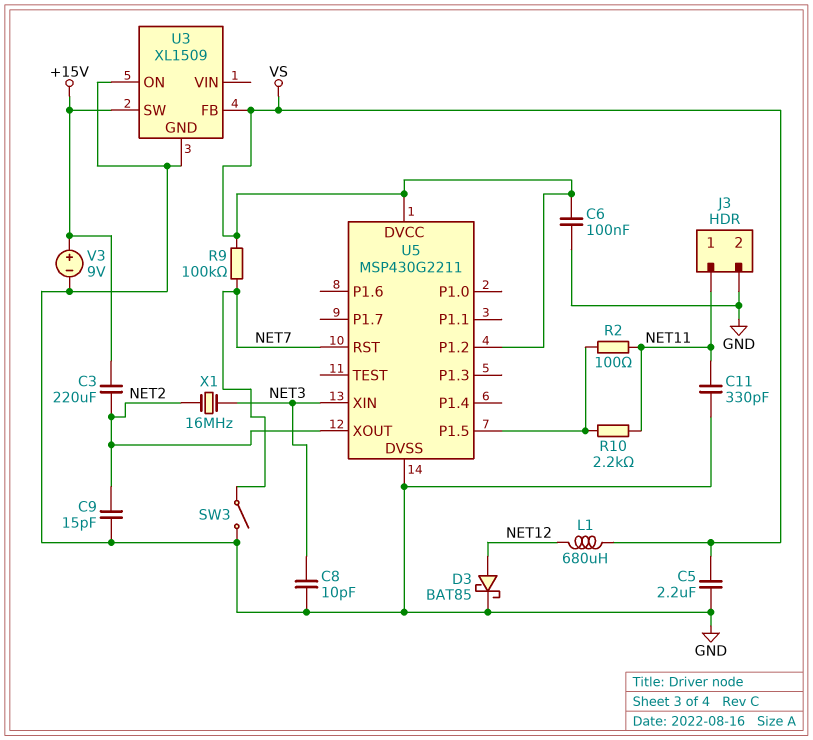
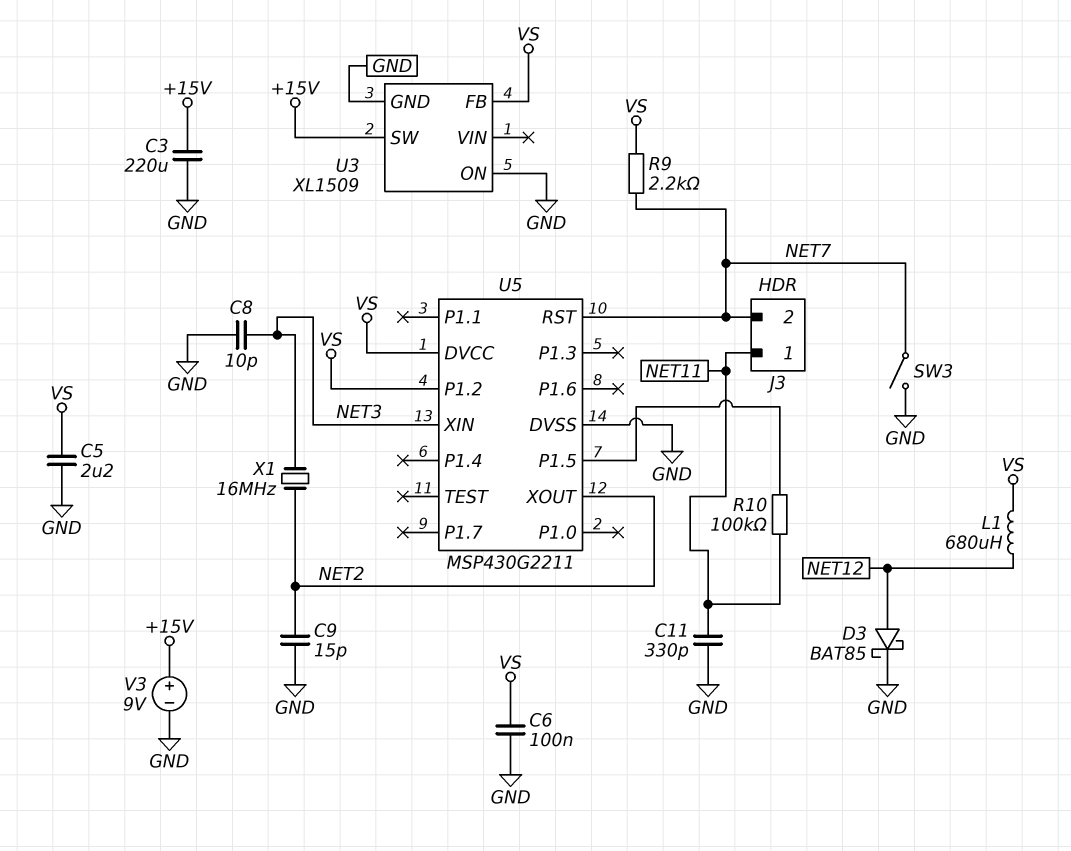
C3: 220uF (+15V, NET2) -> 220uF (+15V, GND)
J3 pin 2: GND -> NET7
R2: 100 (NET11, U5/P1.5) -> none
R9: 100k (NET7, VS) -> 2.2k (NET7, VS)
R10: 2.2k (NET11, U5/P1.5) -> 100k (NET11, U5/P1.5)

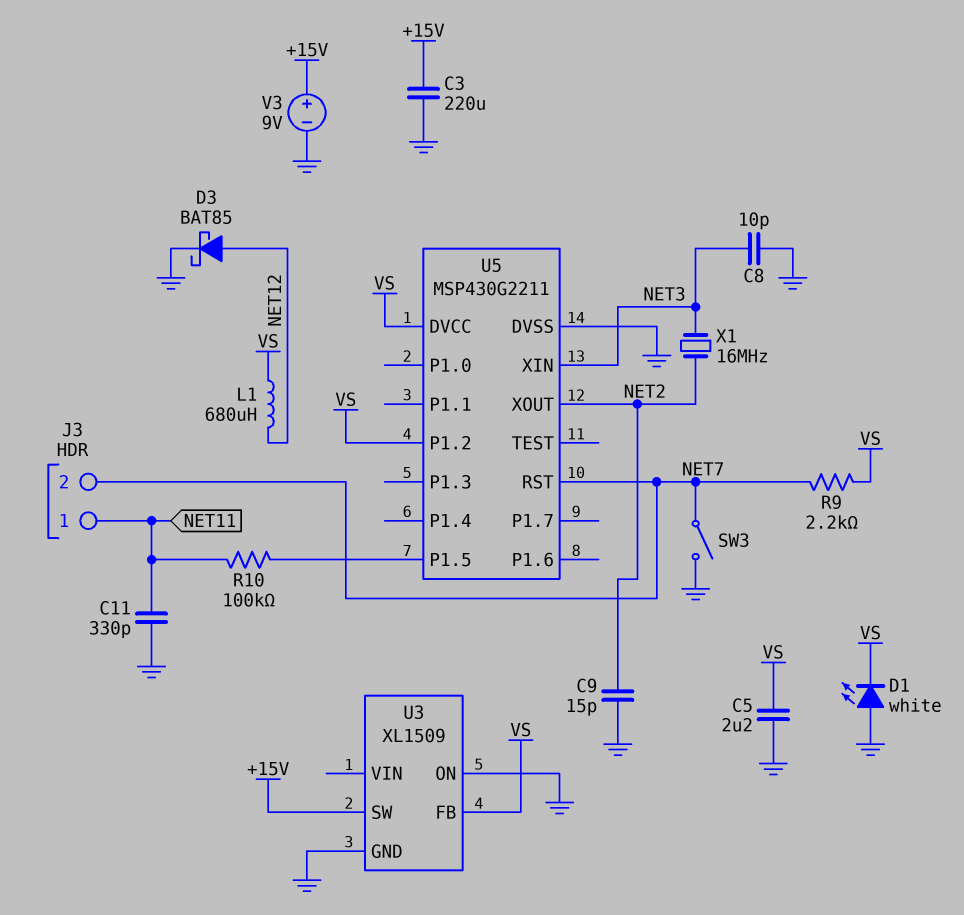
C6: 100nF (GND, VS) -> none
D1: none -> LED white (A GND, K VS)

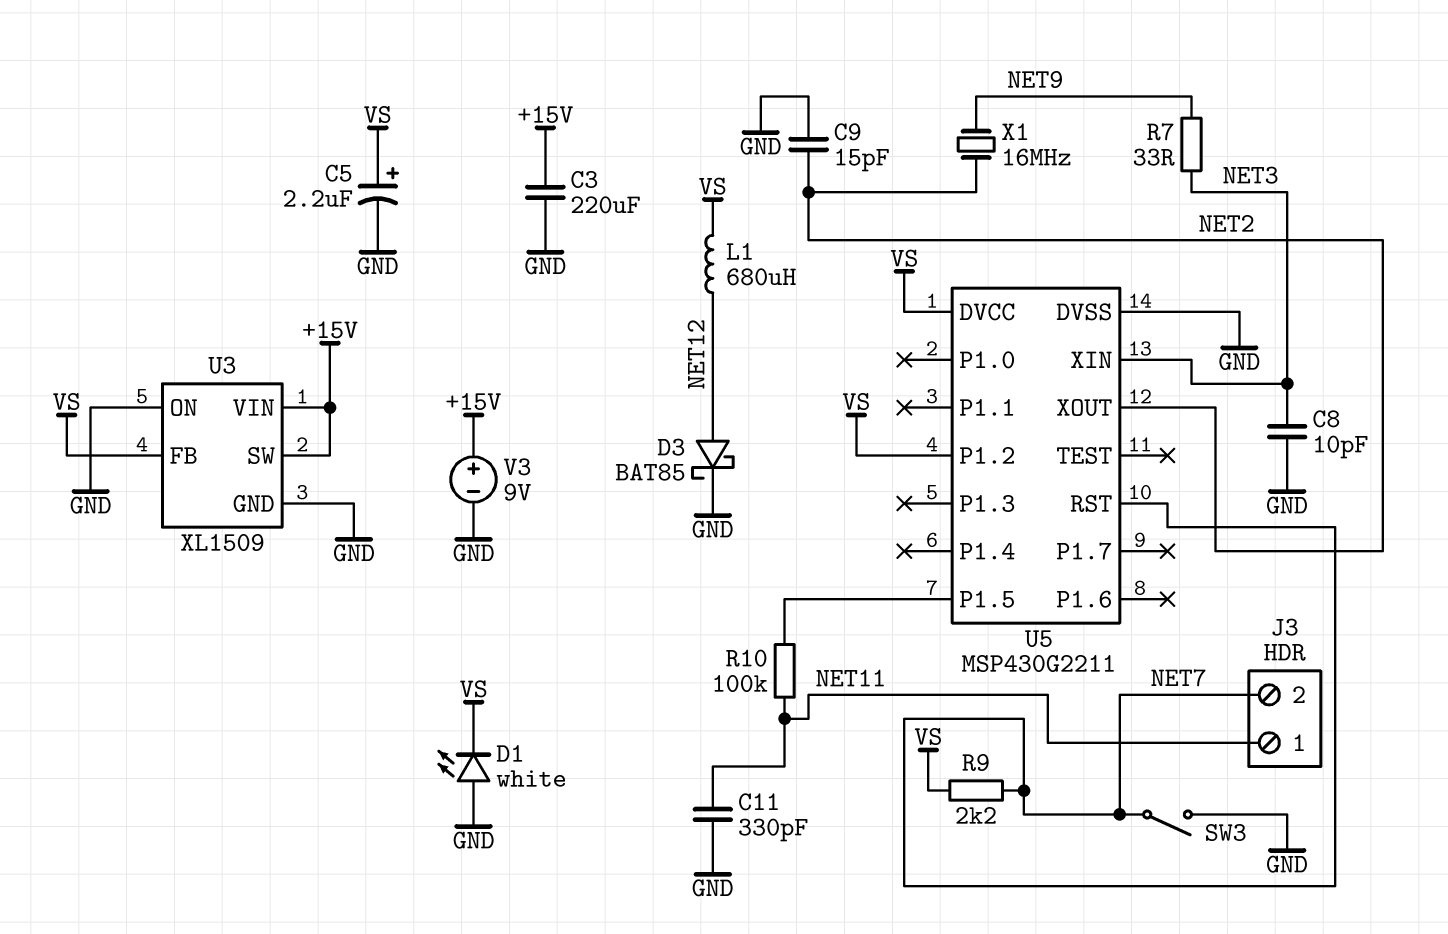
C5: 2.2uF (GND, VS) -> 2.2uF (plus VS, minus GND)
R7: none -> 33 (NET3, NET9)
U3 pin VIN: none -> +15V
X1: 16MHz (NET2, NET3) -> 16MHz (NET2, NET9)

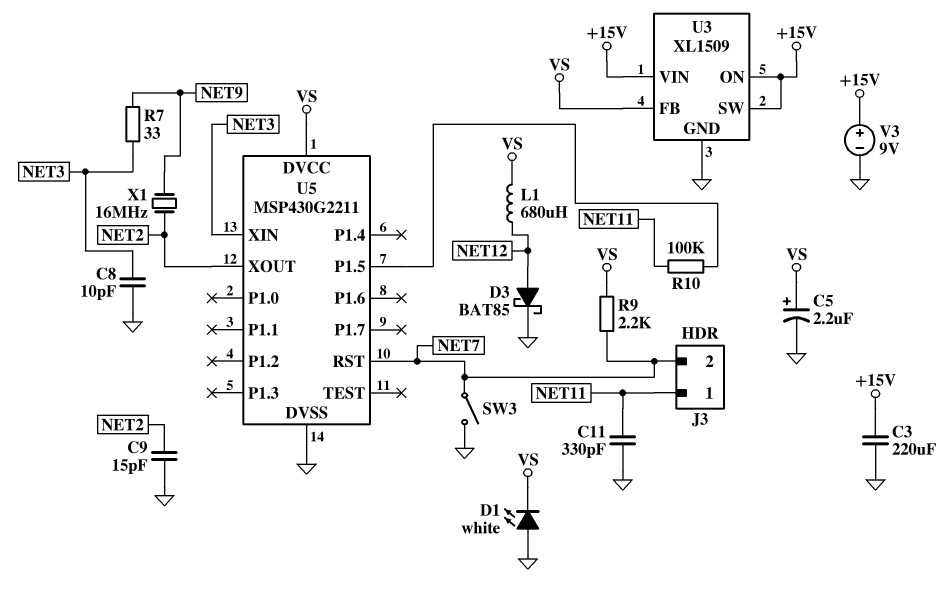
U3 pin ON: GND -> +15V
U5 pin P1.2: VS -> none

